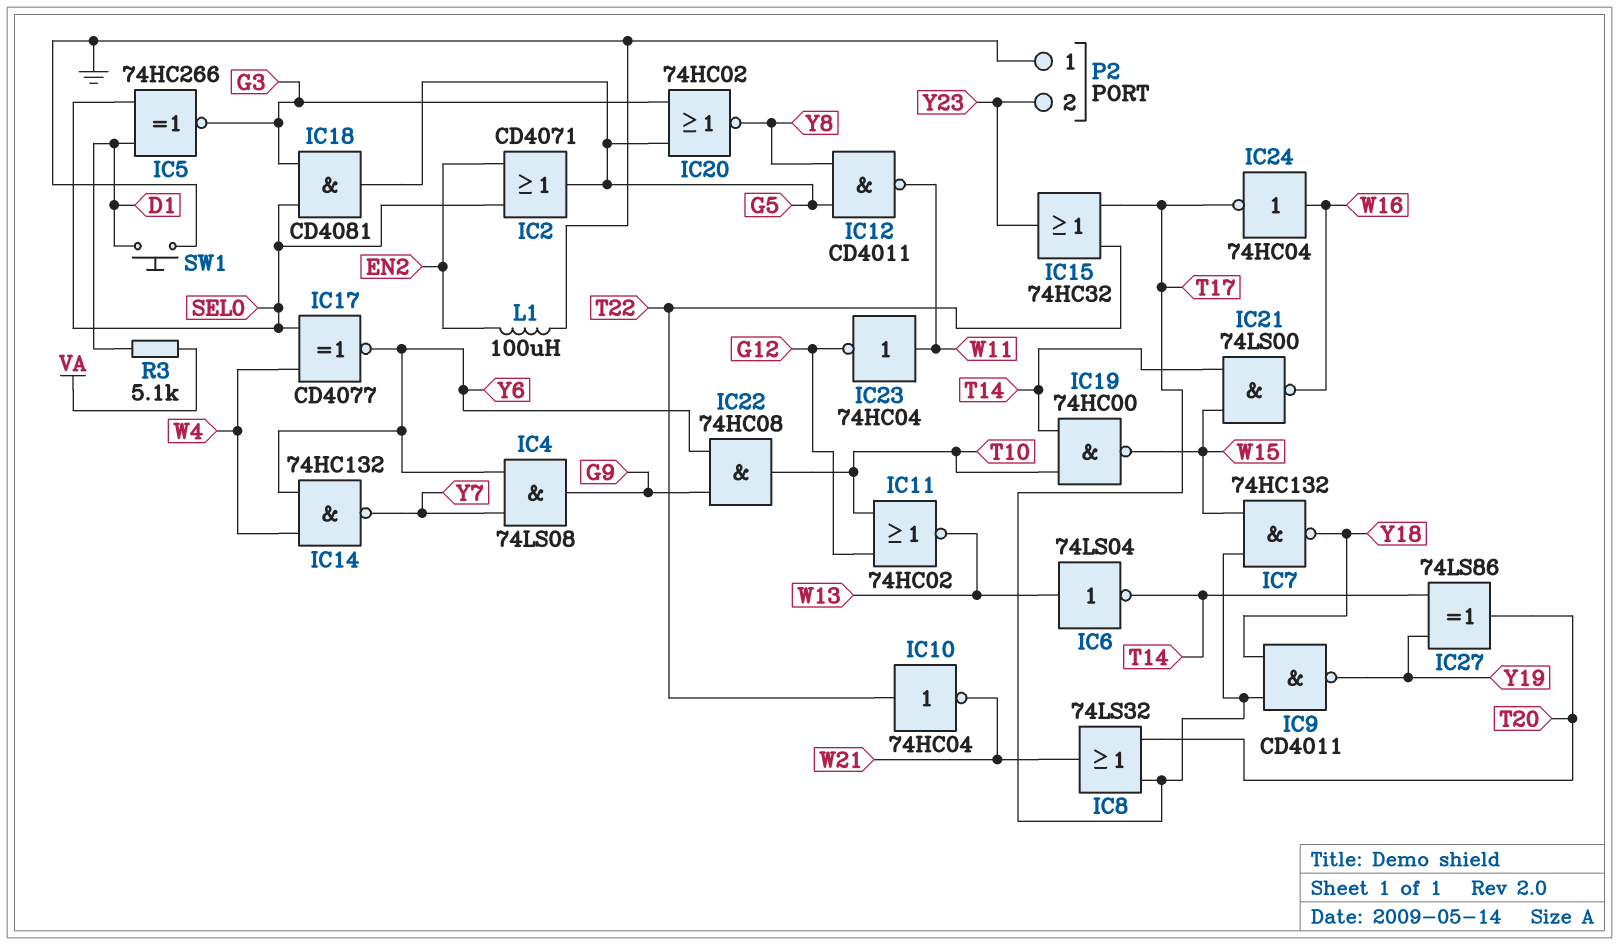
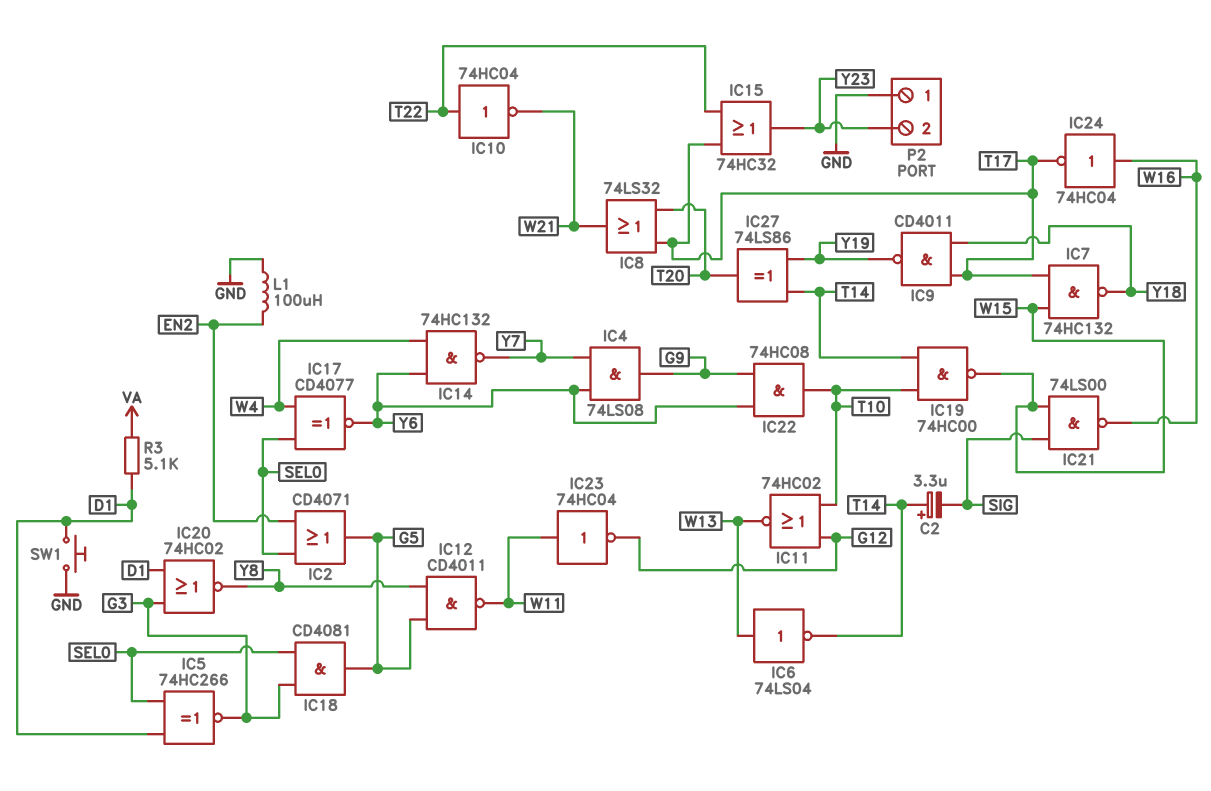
C2: none -> 3.3uF (plus T14, minus SIG)
IC20: NOR 74HC02 (in G3, in G5, out Y8) -> NOR 74HC02 (in D1, in G3, out Y8)
IC21: NAND 74LS00 (in T14, in W15, out W16) -> NAND 74LS00 (in SIG, in W15, out W16)

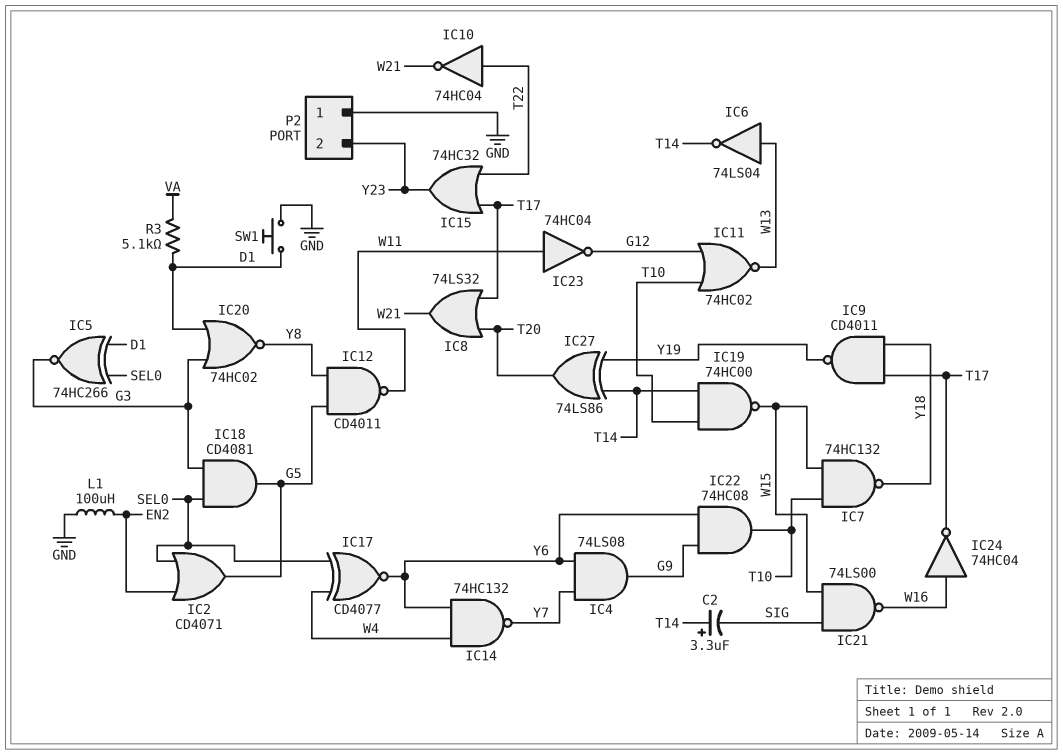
IC7: NAND 74HC132 (in T17, in W15, out Y18) -> NAND 74HC132 (in T10, in W15, out Y18)

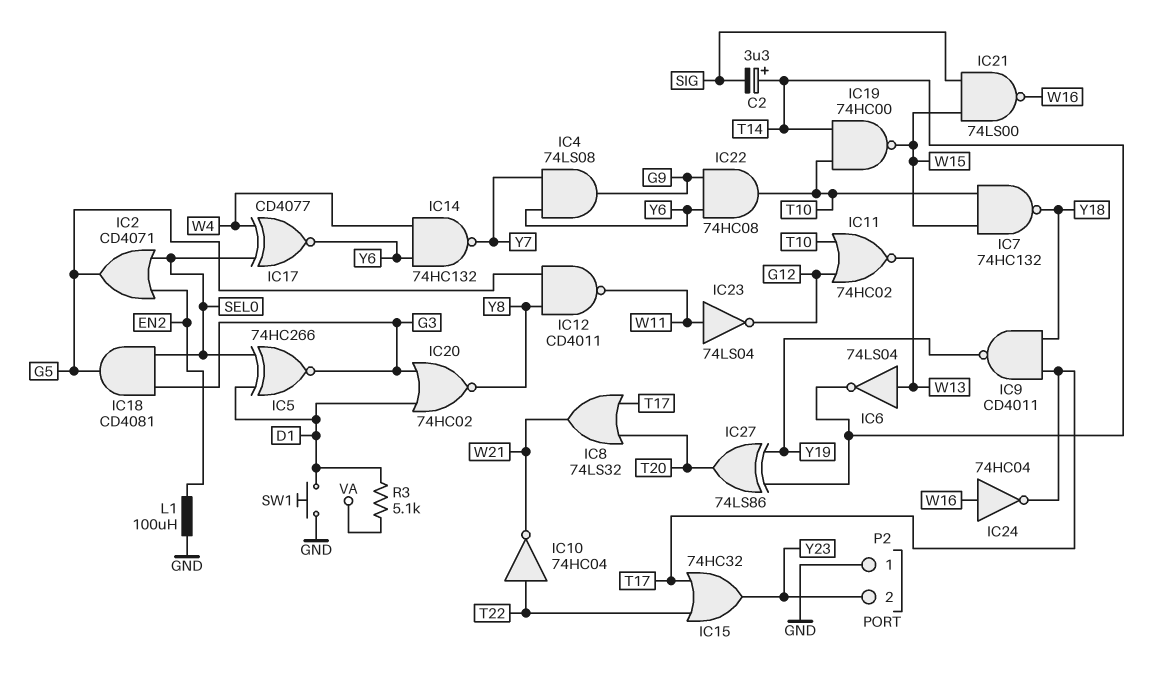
IC23: NOT 74HC04 (in W11, out G12) -> NOT 74LS04 (in W11, out G12)

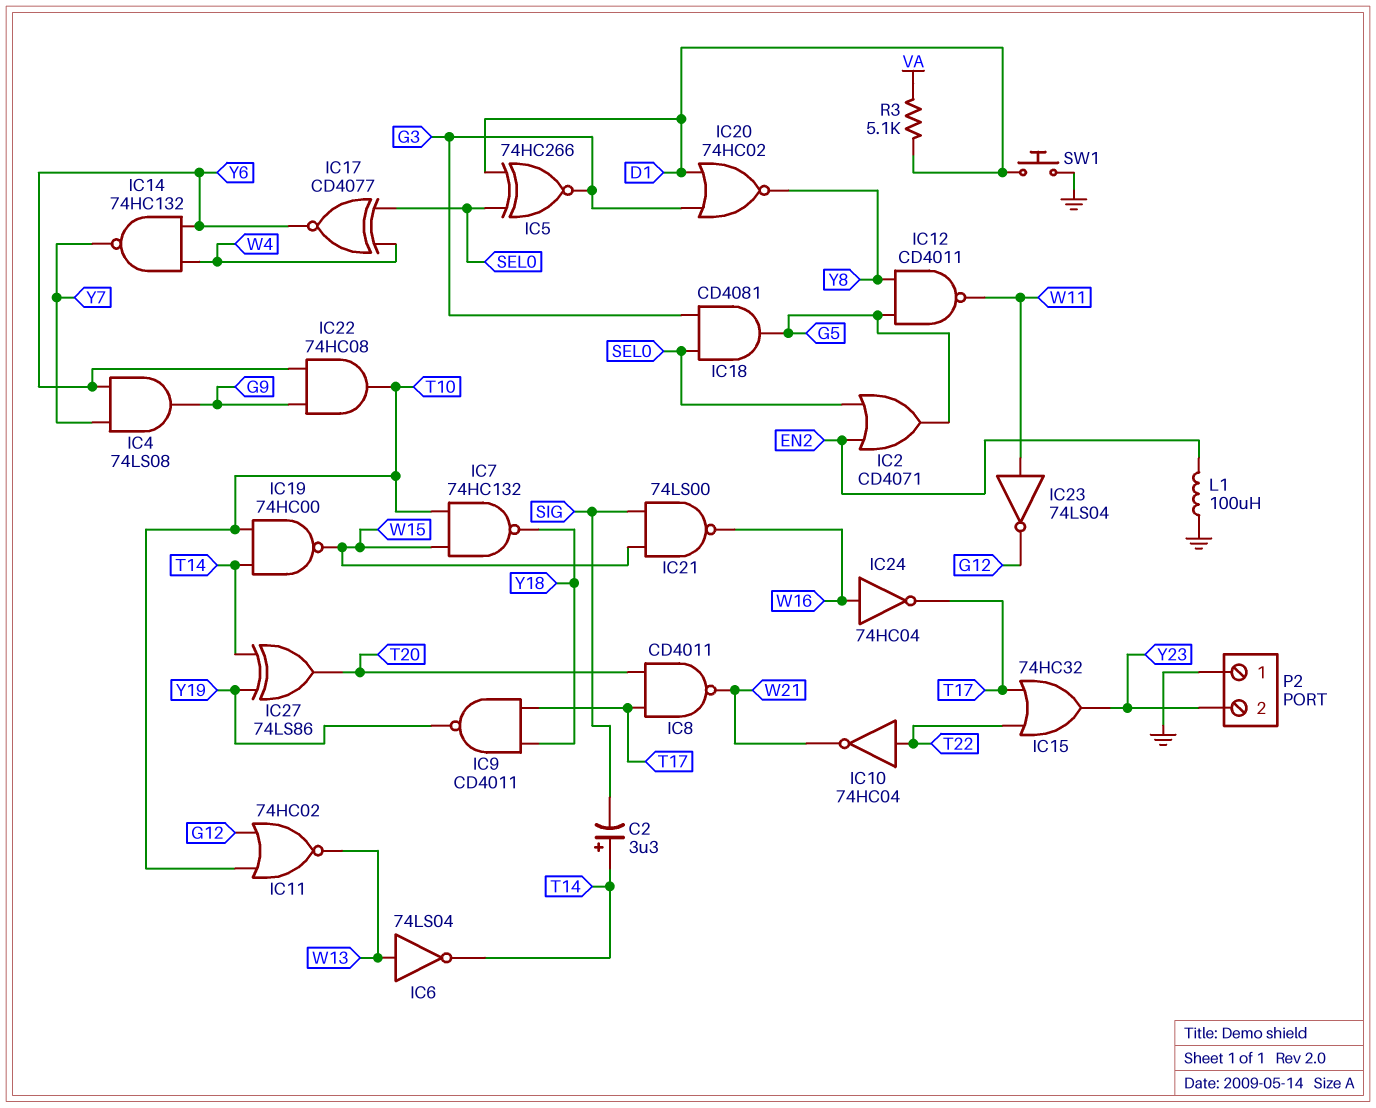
IC8: OR 74LS32 (in T17, in T20, out W21) -> NAND CD4011 (in T17, in T20, out W21)

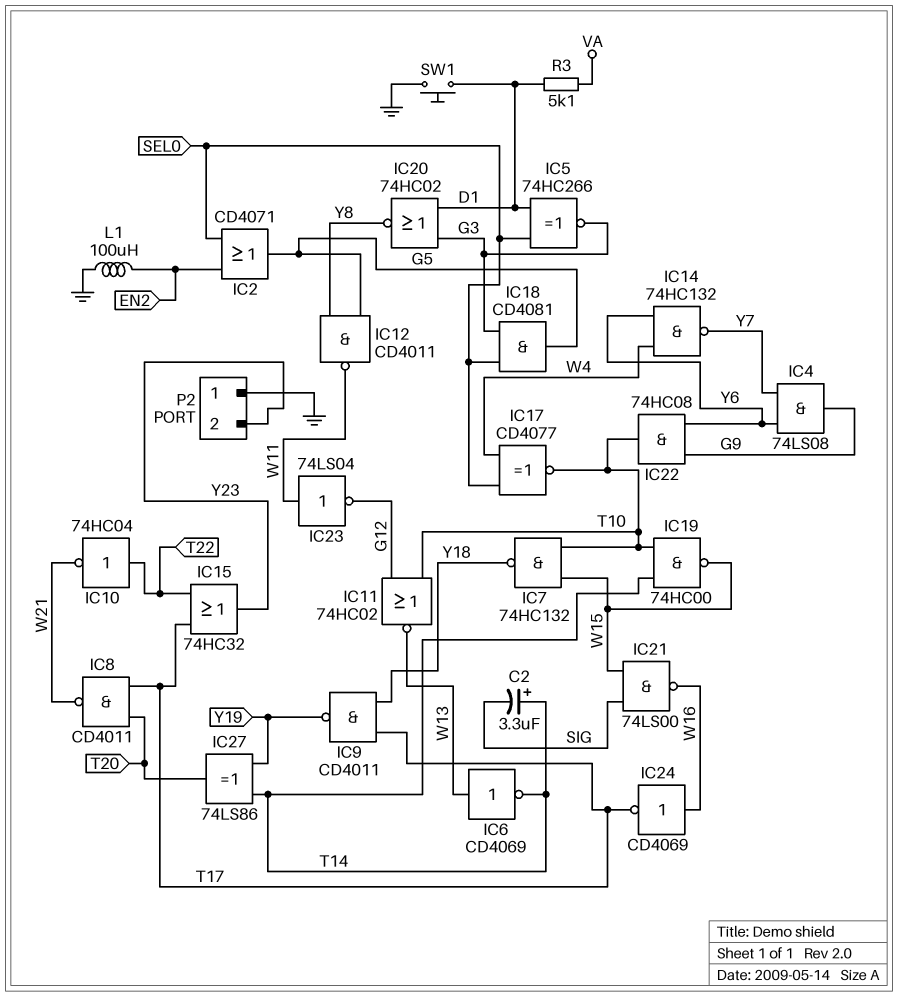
IC6: NOT 74LS04 (in W13, out T14) -> NOT CD4069 (in W13, out T14)
IC17: XNOR CD4077 (in SEL0, in W4, out Y6) -> XNOR CD4077 (in SEL0, in W4, out T10)
IC24: NOT 74HC04 (in W16, out T17) -> NOT CD4069 (in W16, out T17)

